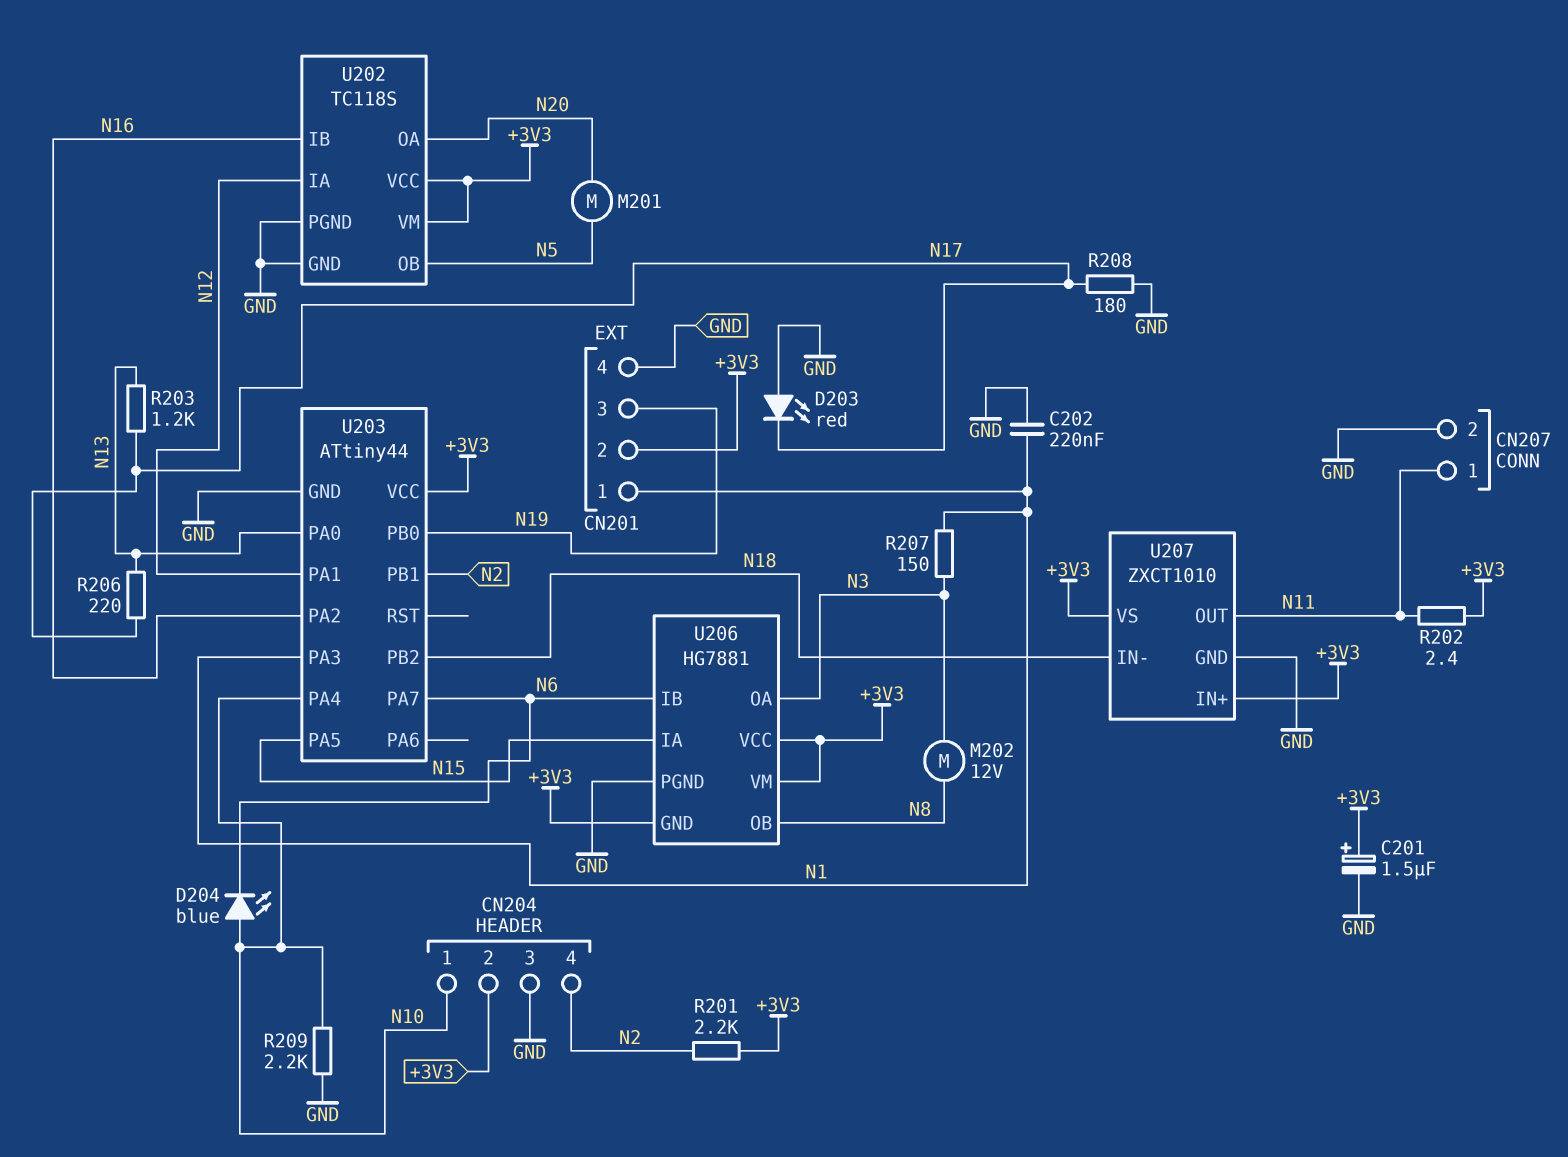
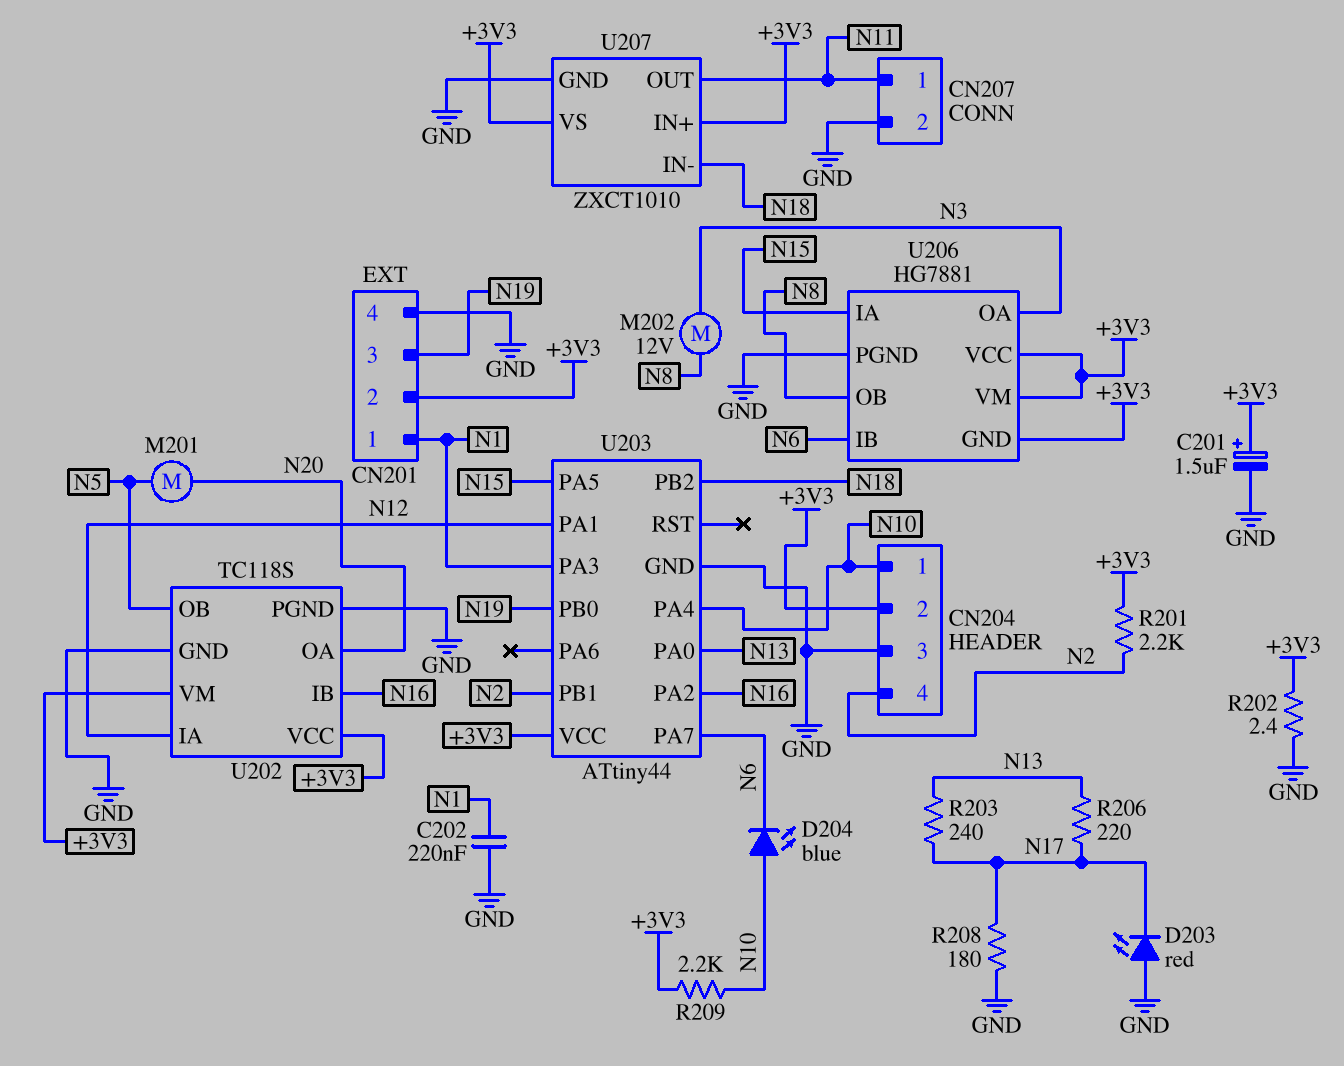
R202: 2.4 (+3V3, N11) -> 2.4 (+3V3, GND)
R203: 1.2k (N13, N17) -> 240 (N13, N17)
R207: 150 (N1, N3) -> none
R209: 2.2k (GND, N10) -> 2.2k (+3V3, N10)

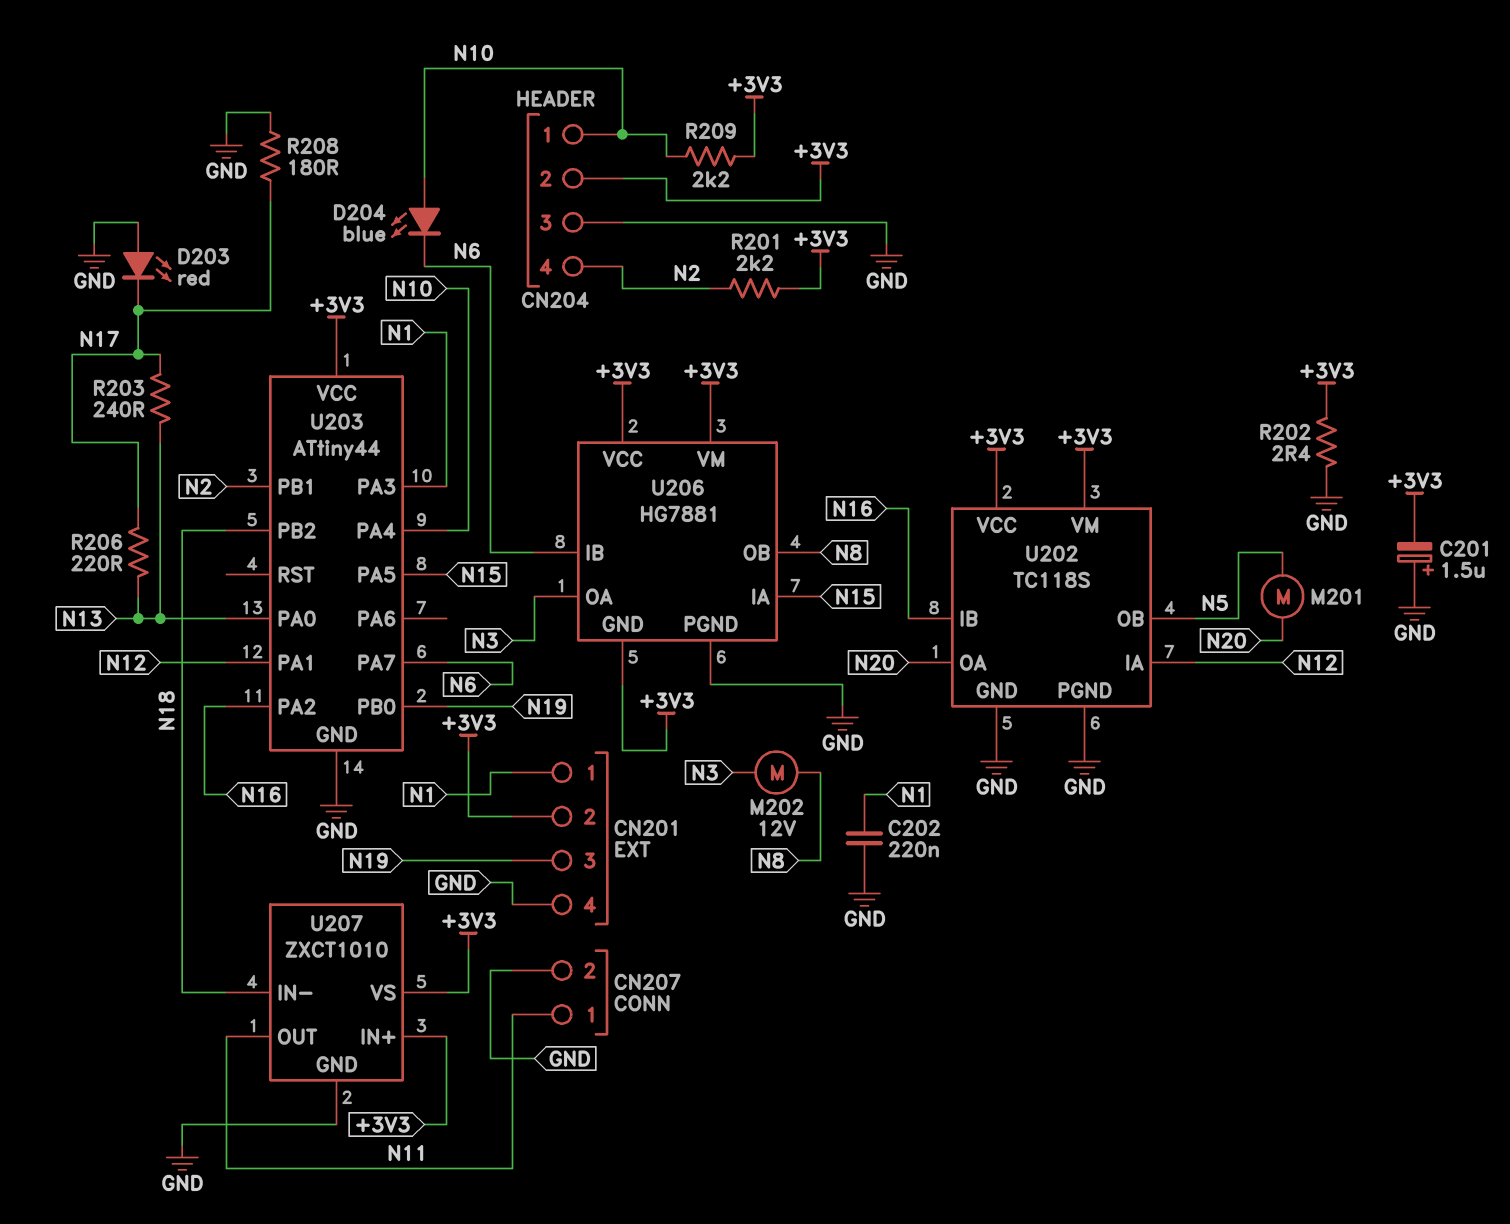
C201: 1.5uF (plus +3V3, minus GND) -> 1.5uF (plus GND, minus +3V3)

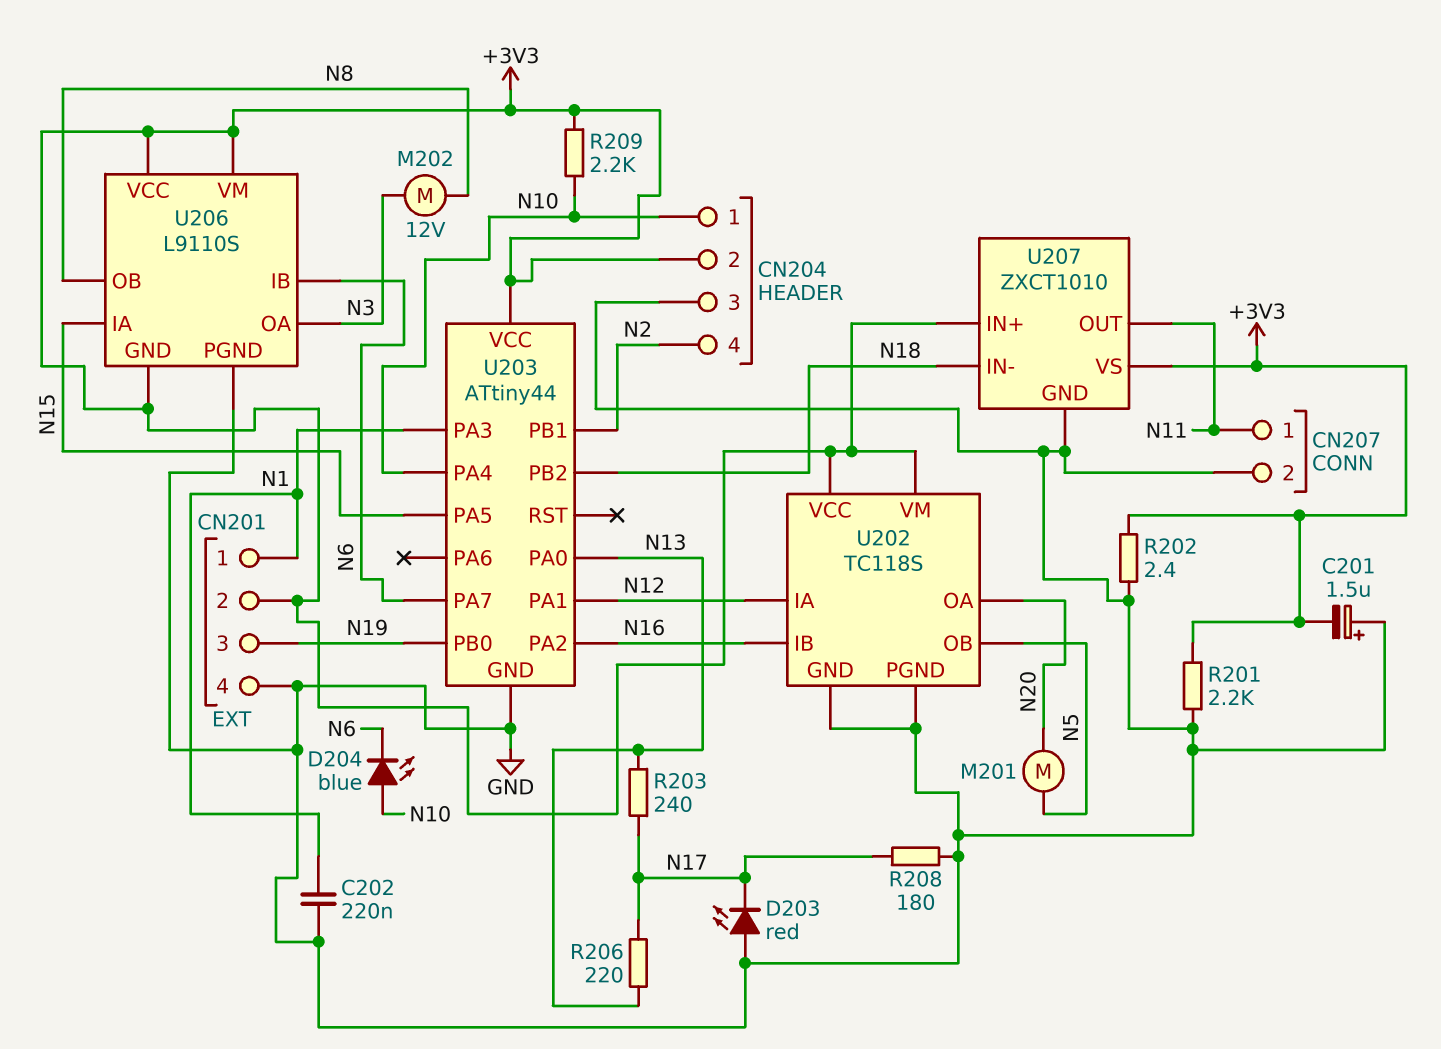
R201: 2.2k (+3V3, N2) -> 2.2k (+3V3, GND)
U206: HG7881 -> L9110S

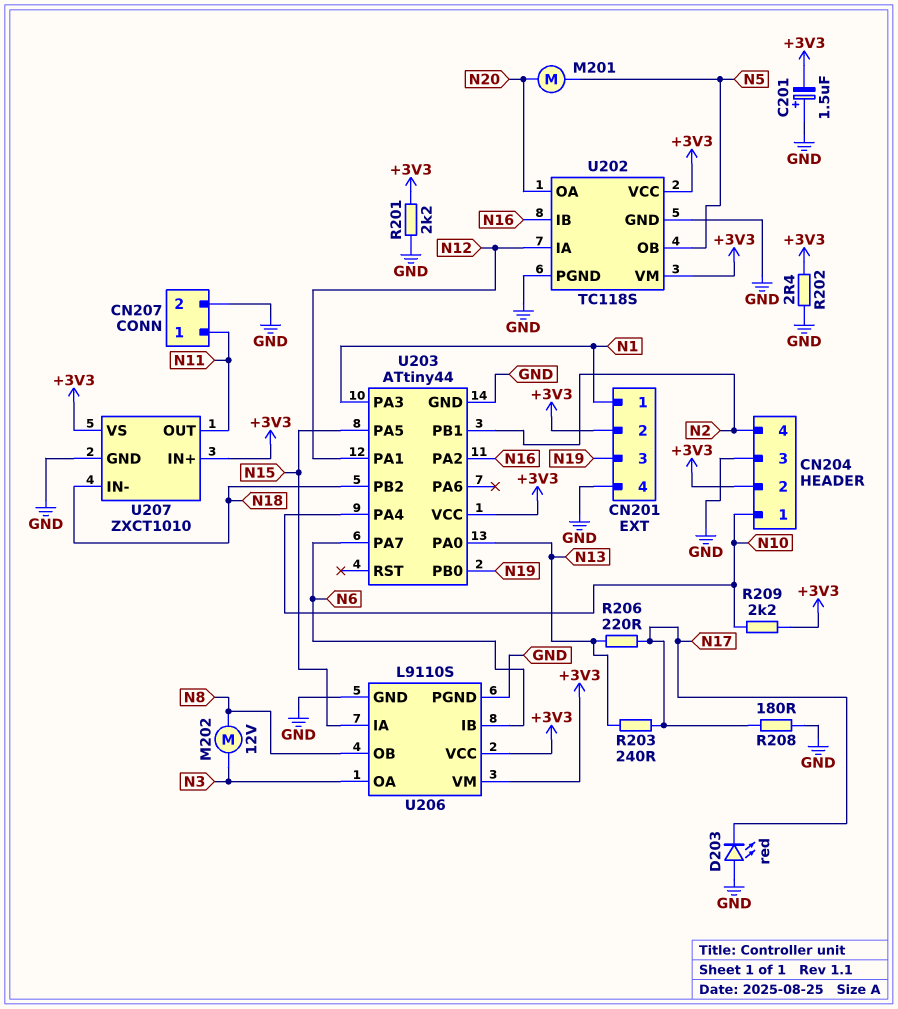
C202: 220nF (GND, N1) -> none
D204: LED blue (A N10, K N6) -> none
U206 pin GND: +3V3 -> GND

